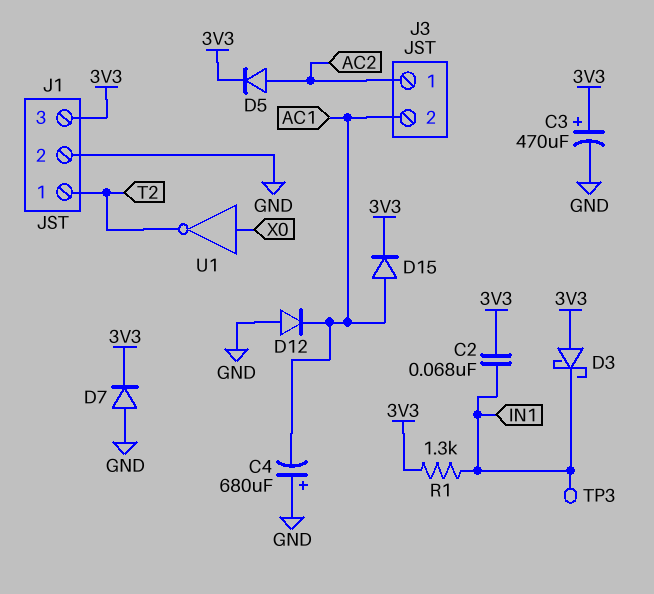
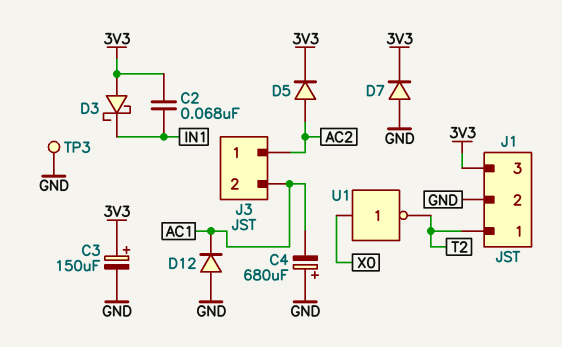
C3: 470uF (plus 3V3, minus GND) -> 150uF (plus 3V3, minus GND)
D15: diode (A AC1, K 3V3) -> none
R1: 1.3k (3V3, IN1) -> none
TP3: test point (IN1) -> test point (GND)

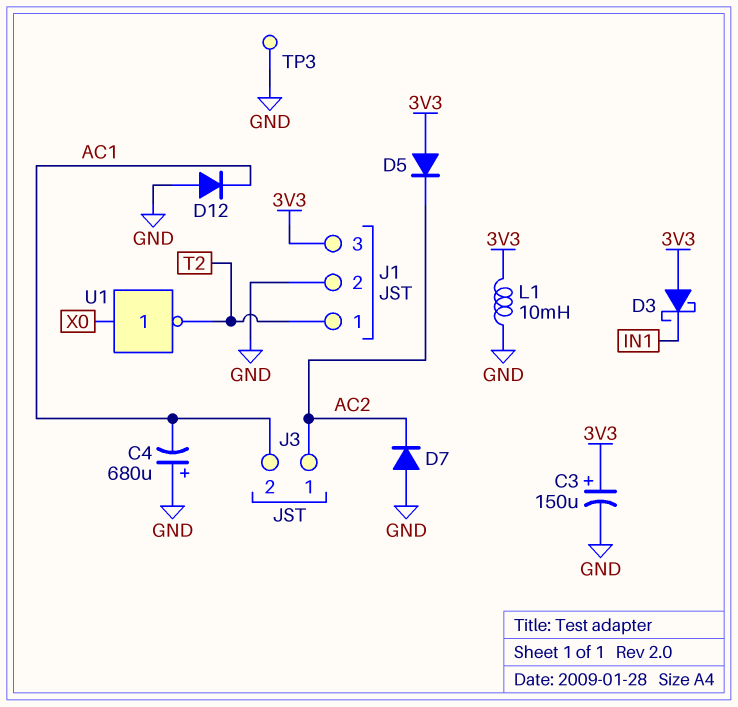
C2: 68nF (3V3, IN1) -> none
D5: diode (A AC2, K 3V3) -> diode (A 3V3, K AC2)
D7: diode (A GND, K 3V3) -> diode (A GND, K AC2)
L1: none -> 10mH (3V3, GND)

